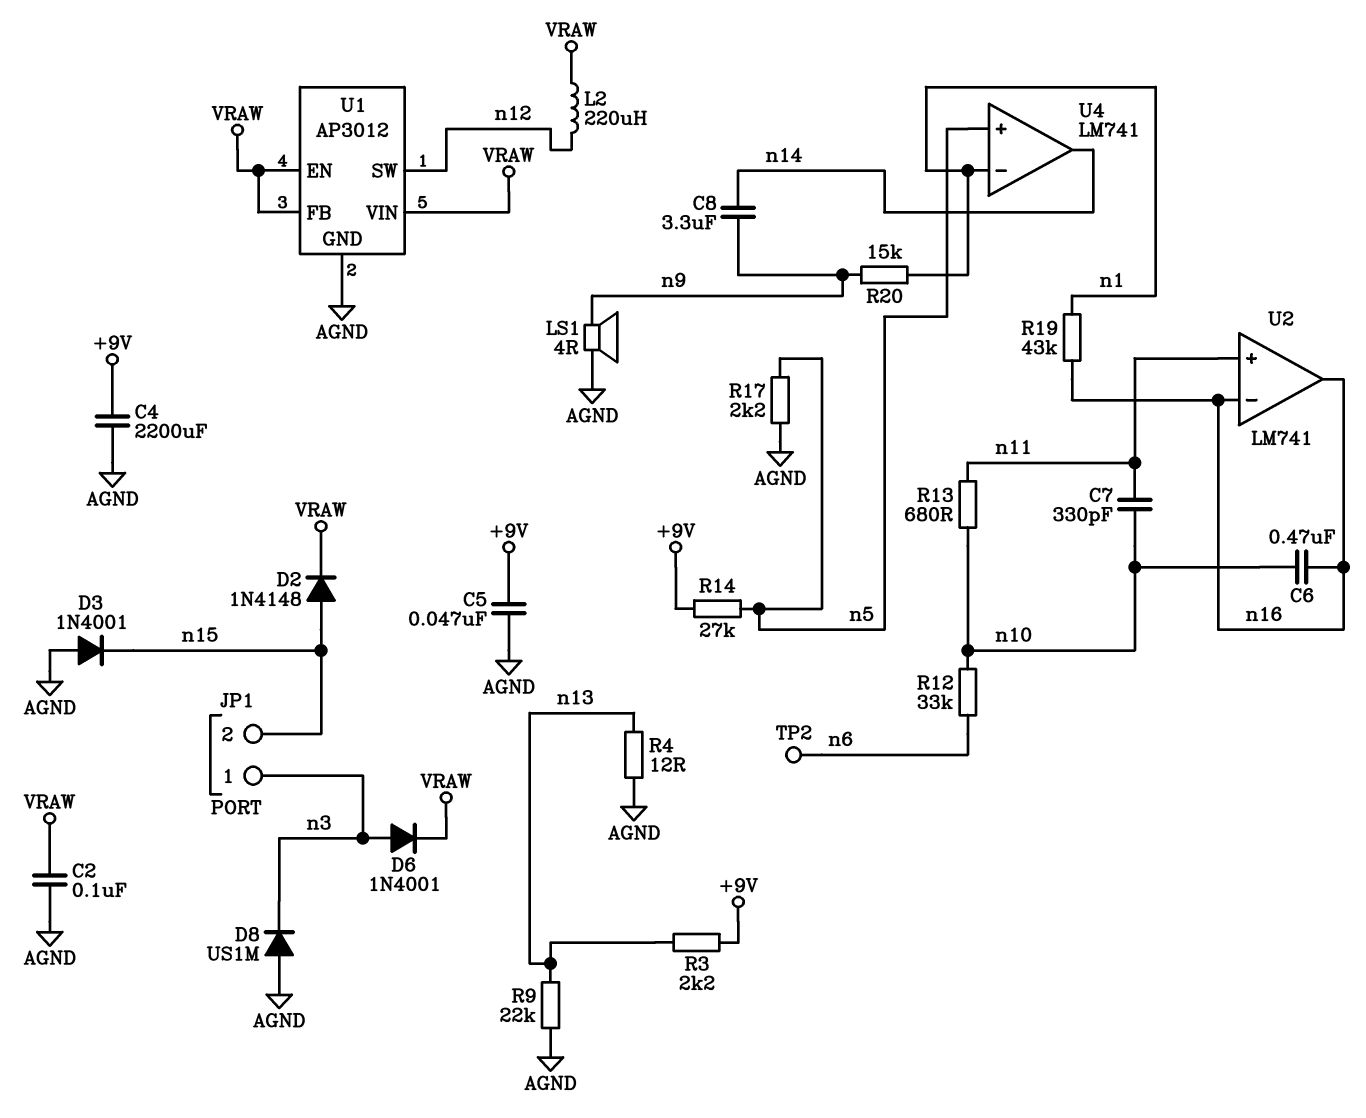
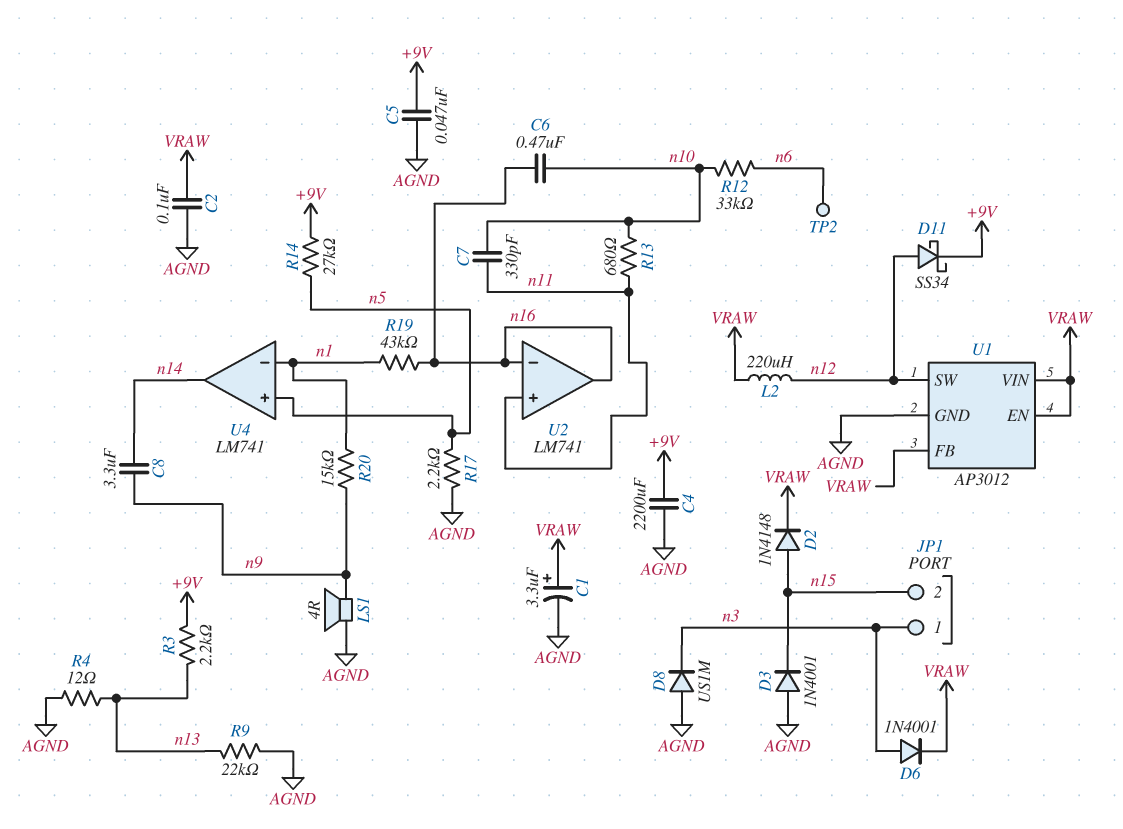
C1: none -> 3.3uF (plus VRAW, minus AGND)
D11: none -> schottky SS34 (A n12, K +9V)

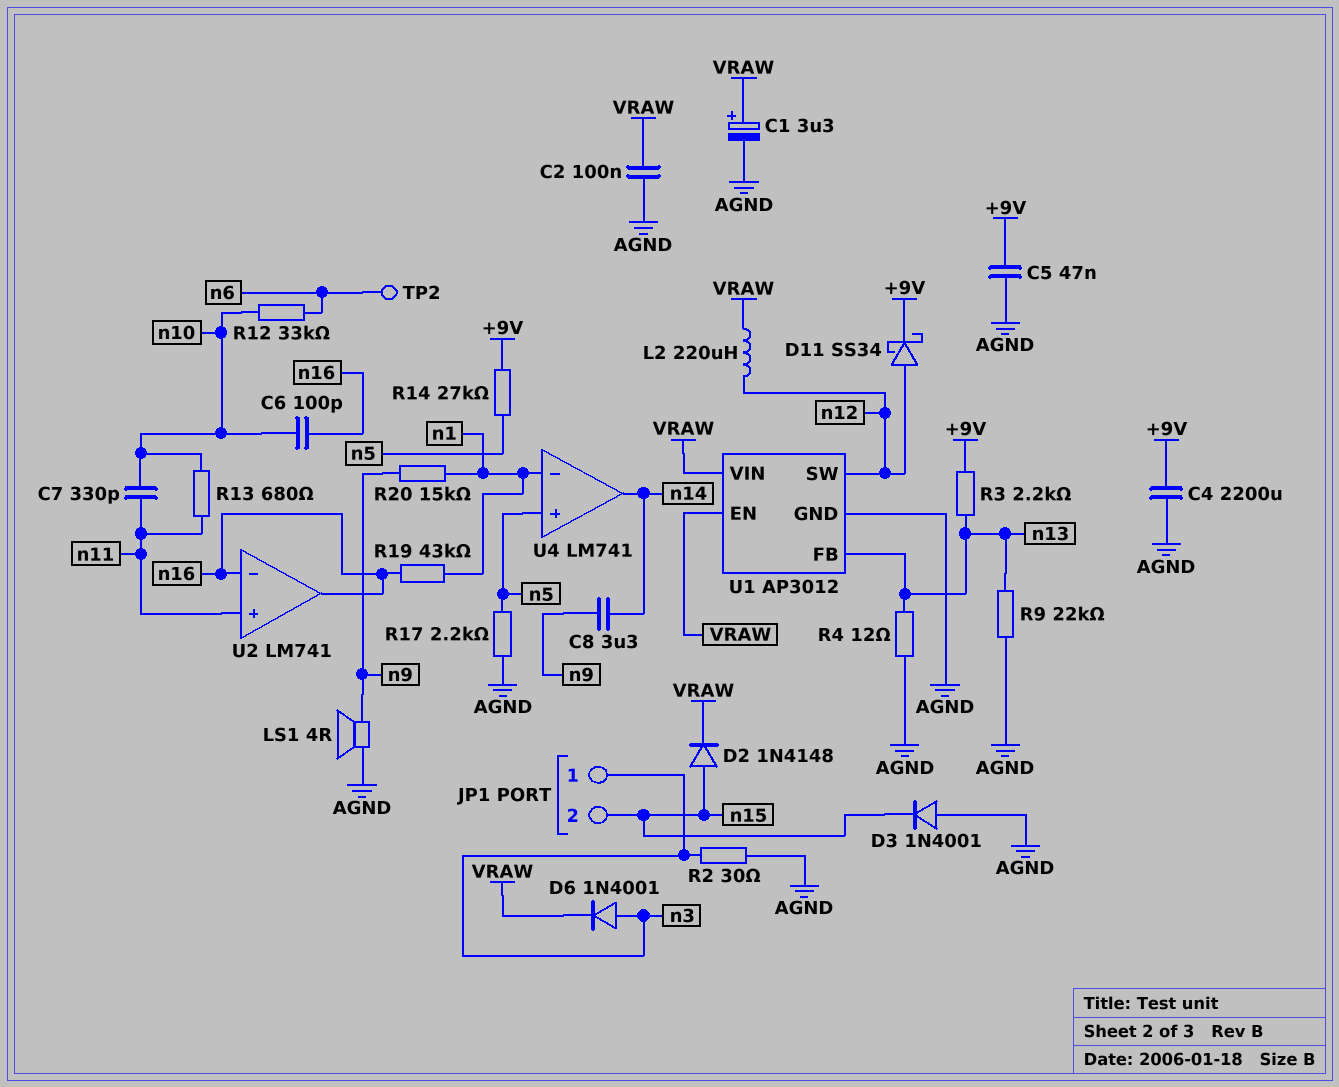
C6: 470nF (n10, n16) -> 100pF (n10, n16)
D8: diode US1M (A AGND, K n3) -> none
R2: none -> 30 (AGND, n3)
U1 pin FB: VRAW -> n13

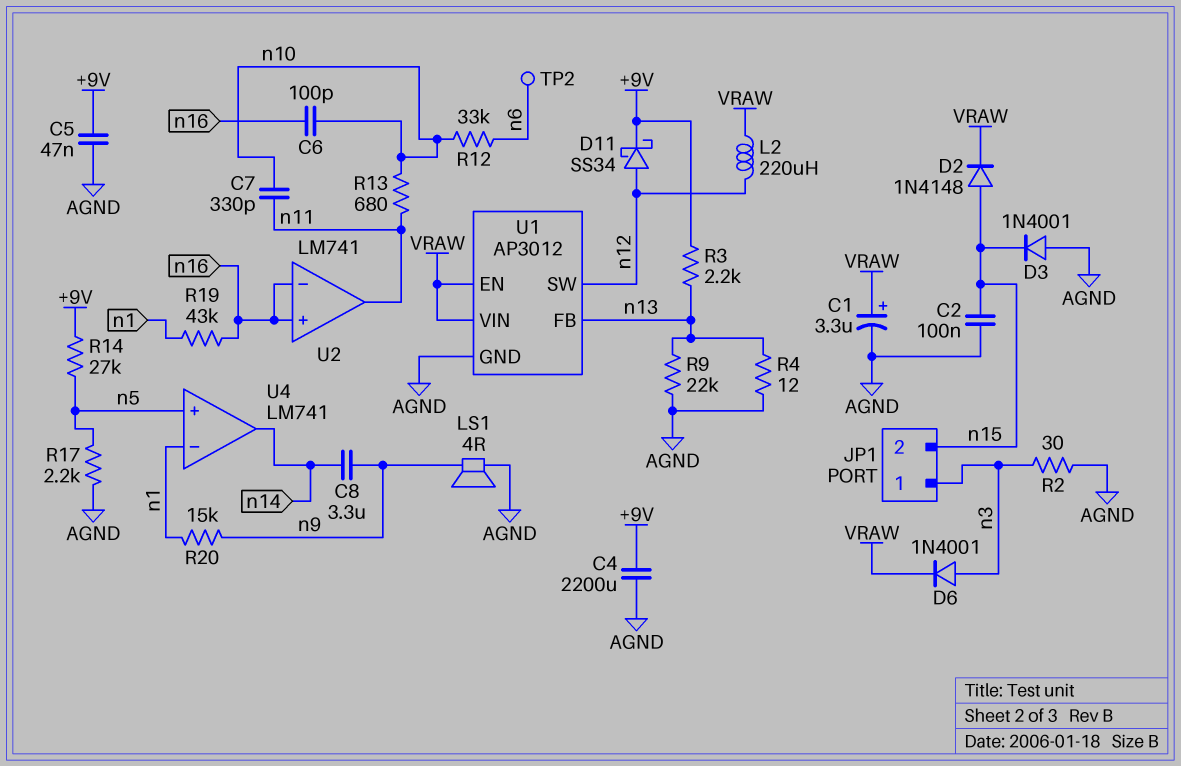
C2: 100nF (AGND, VRAW) -> 100nF (AGND, n15)
U2 pin in+: n11 -> n16
U2 pin out: n16 -> n11

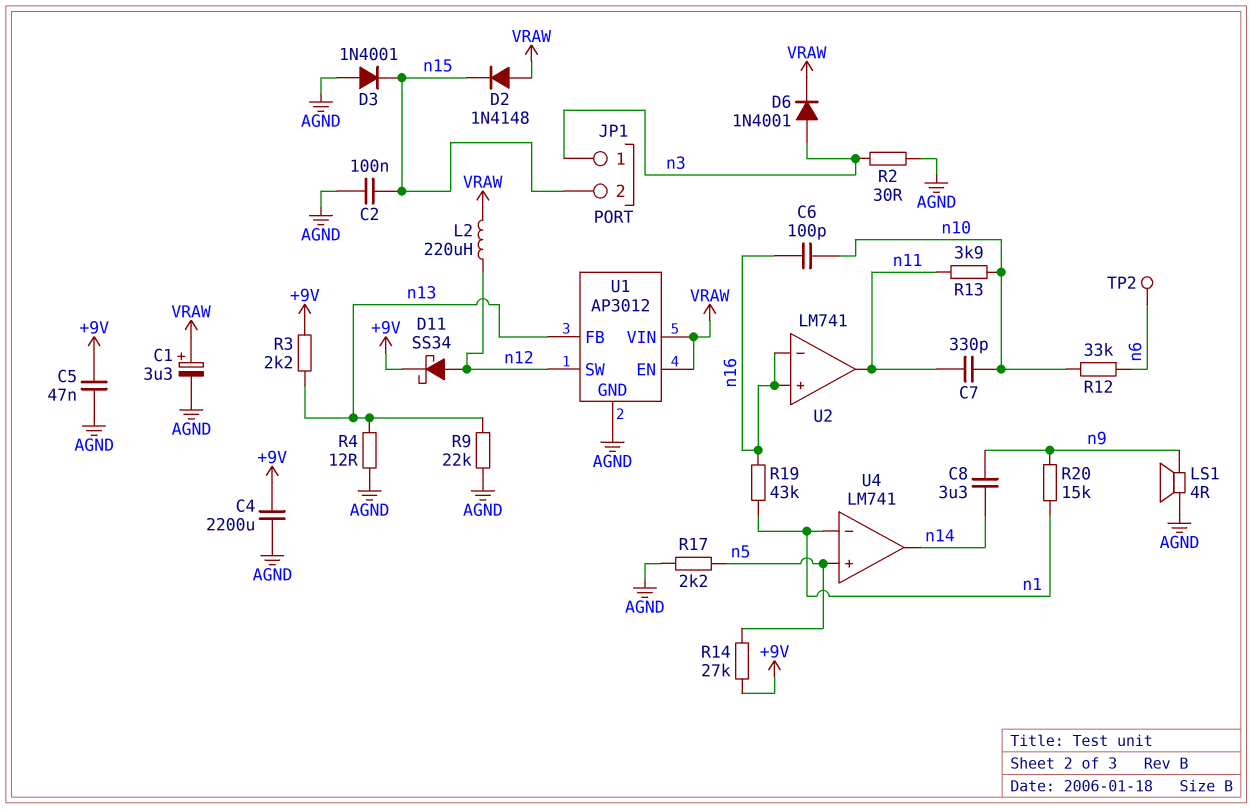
D2: diode 1N4148 (A n15, K VRAW) -> diode 1N4148 (A VRAW, K n15)
R13: 680 (n10, n11) -> 3.9k (n10, n11)

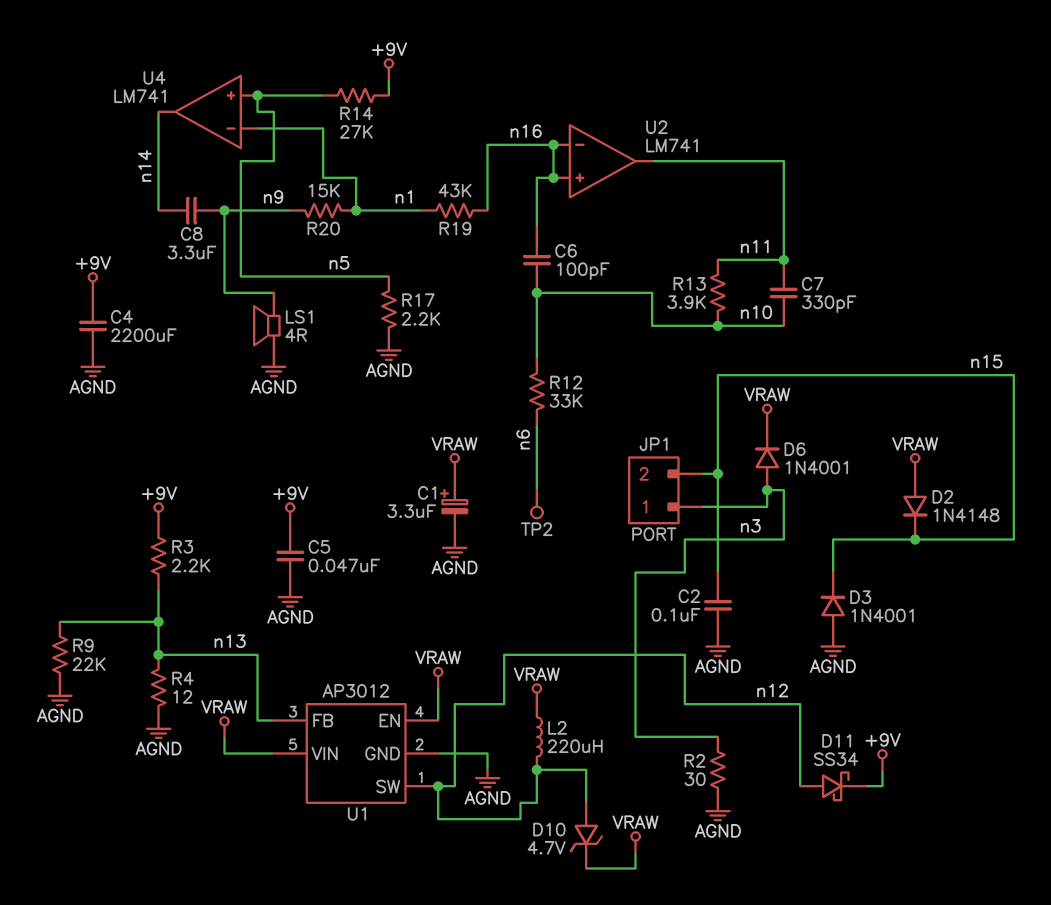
D10: none -> zener 4.7V (A n12, K VRAW)

